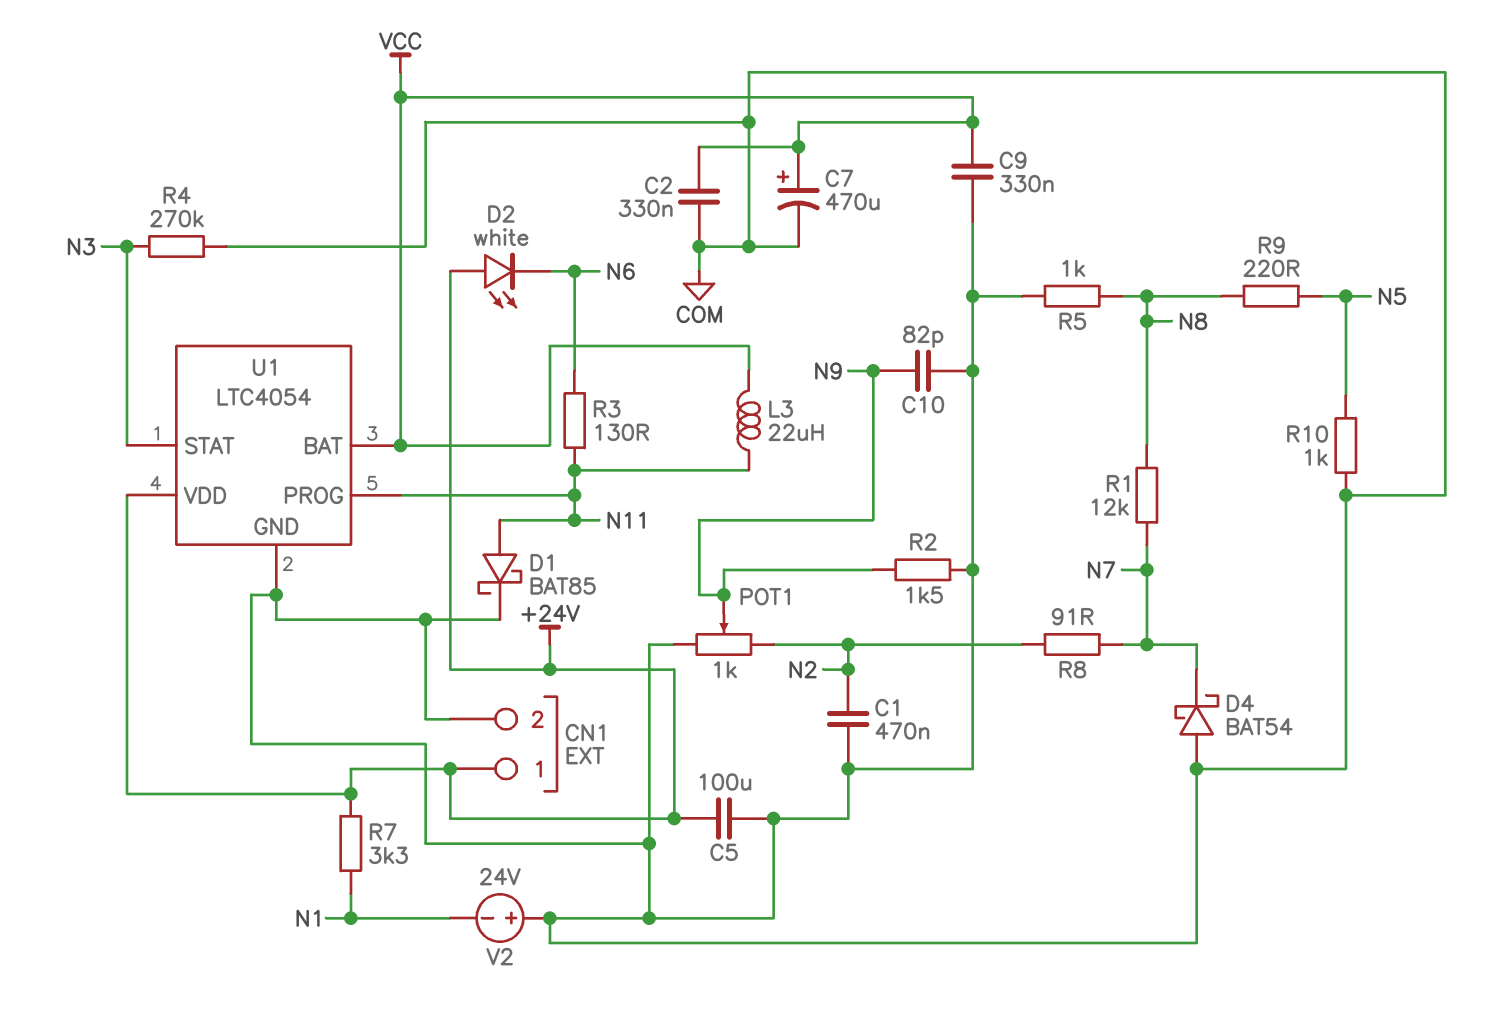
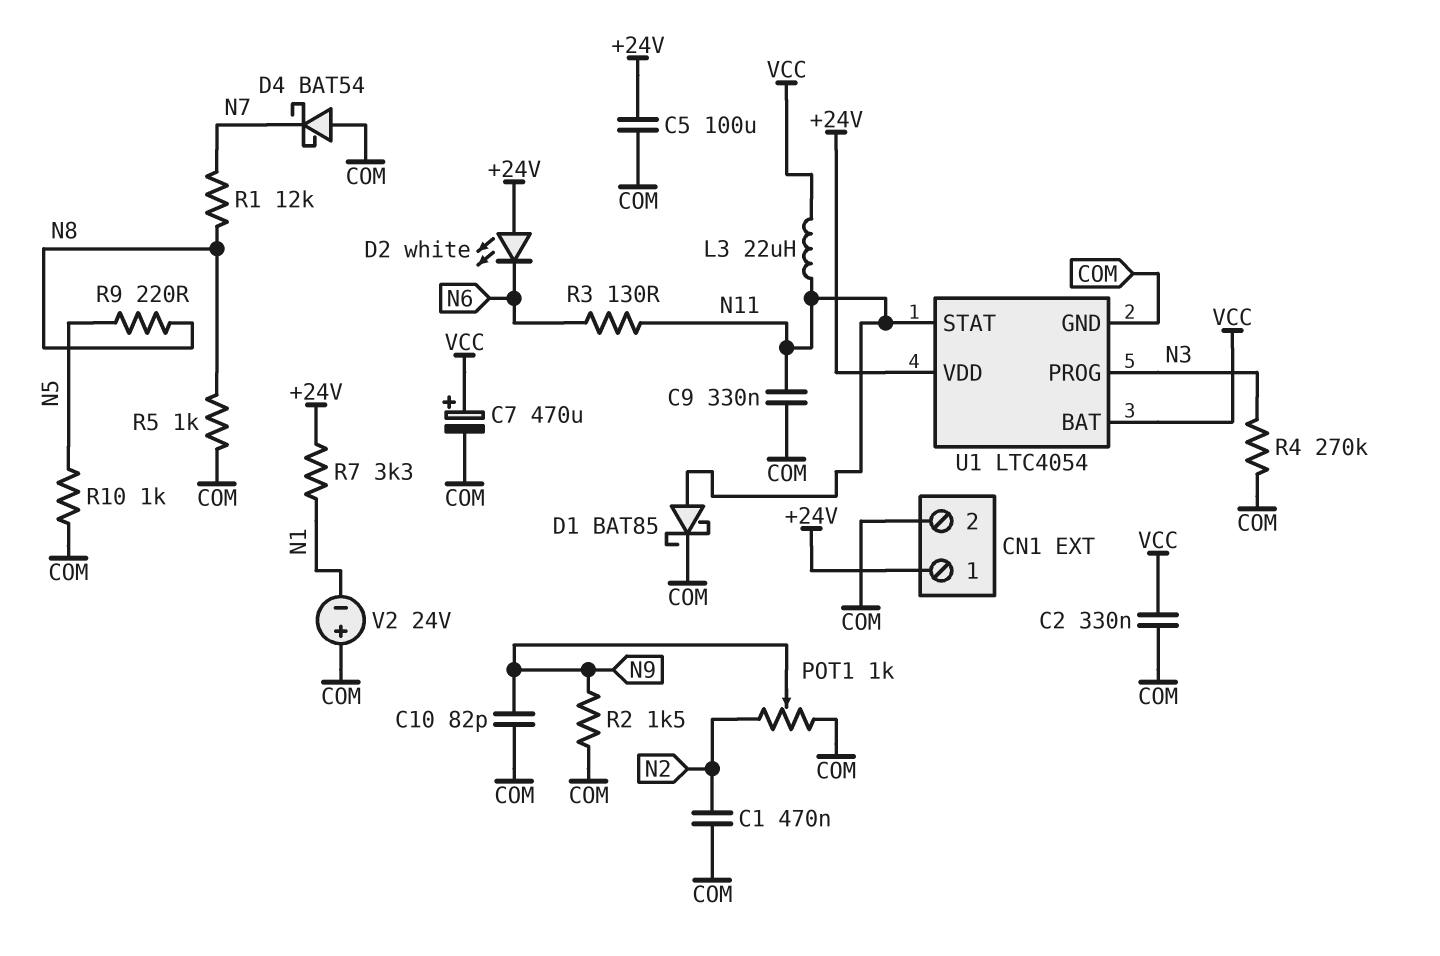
C9: 330nF (COM, VCC) -> 330nF (COM, N11)
R8: 91 (N2, N7) -> none
U1 pin PROG: N11 -> N3
U1 pin STAT: N3 -> N11

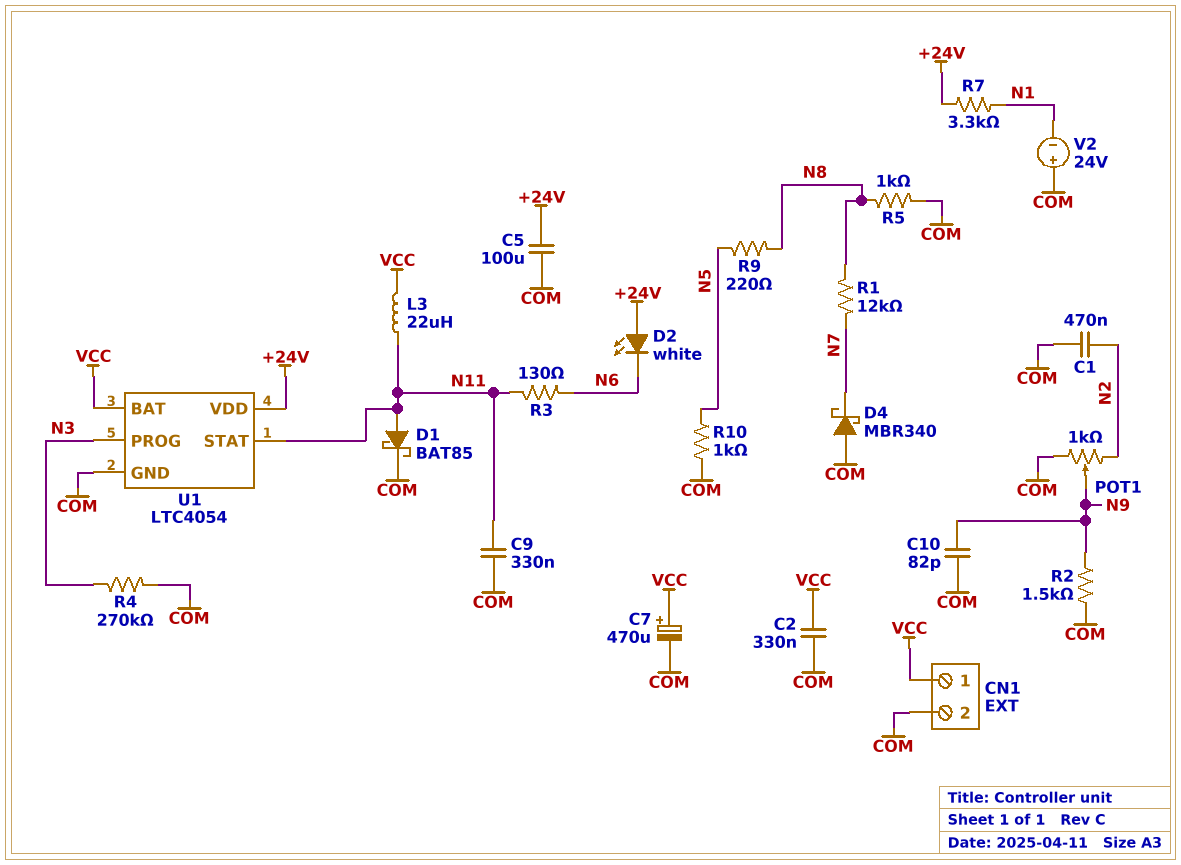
CN1 pin 1: +24V -> VCC
D4: schottky BAT54 (A COM, K N7) -> schottky MBR340 (A COM, K N7)

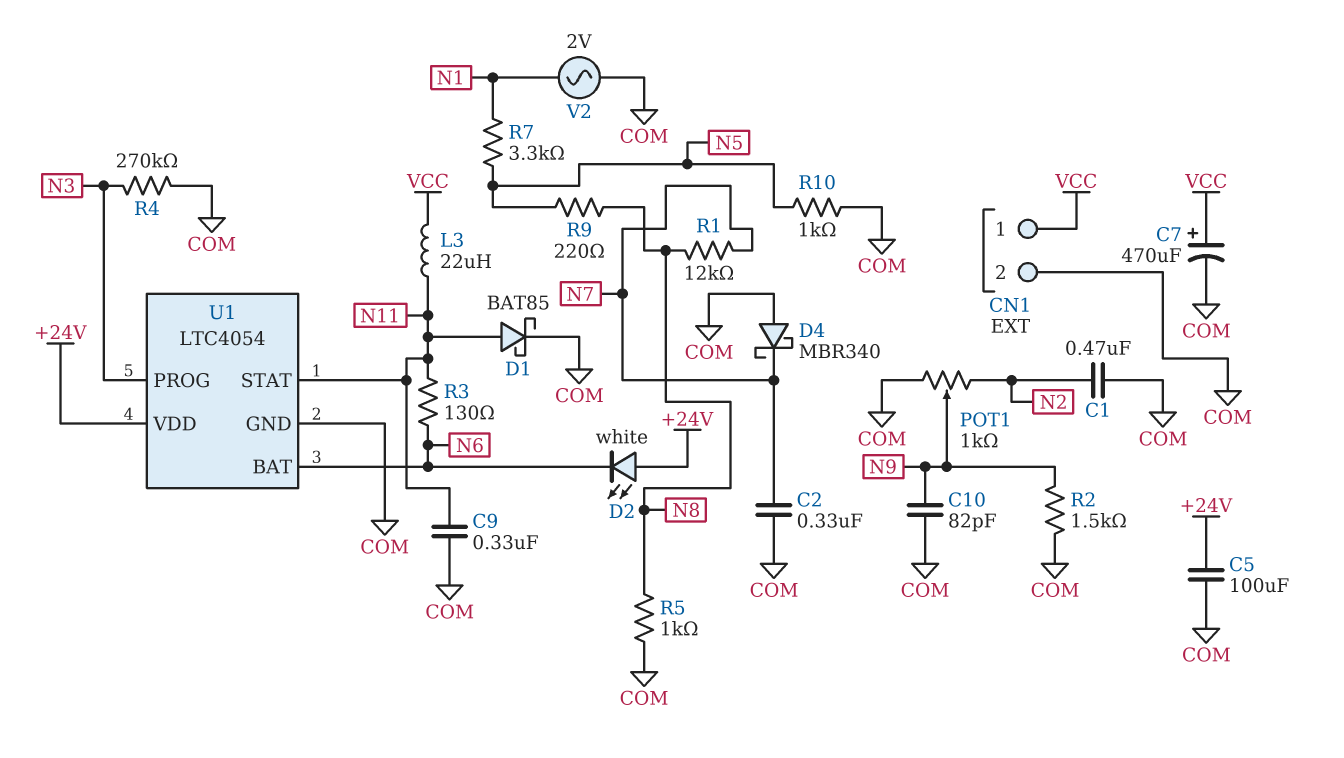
C2: 330nF (COM, VCC) -> 330nF (COM, N7)
R7: 3.3k (+24V, N1) -> 3.3k (N1, N5)
U1 pin BAT: VCC -> N6
V2: 24V (plus COM, minus N1) -> AC 2V (COM, N1)

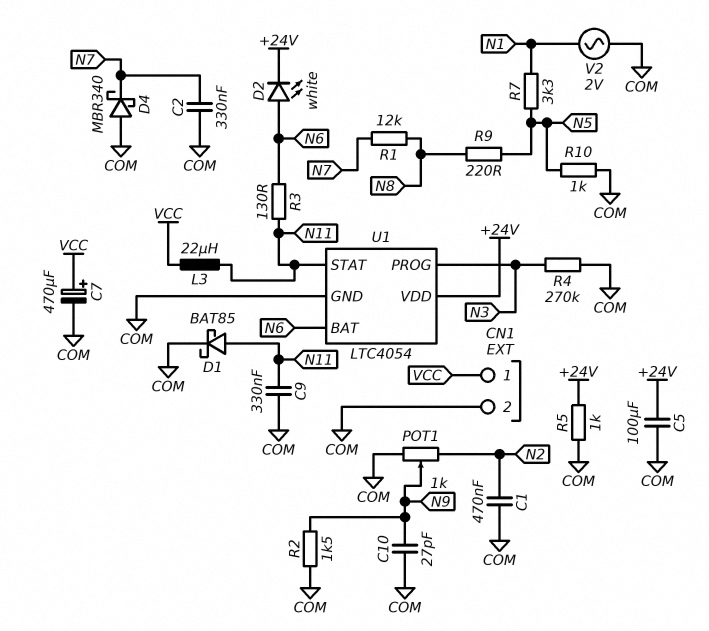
C10: 82pF (COM, N9) -> 27pF (COM, N9)
D2: LED white (A +24V, K N6) -> LED white (A N6, K +24V)
R5: 1k (COM, N8) -> 1k (+24V, COM)

